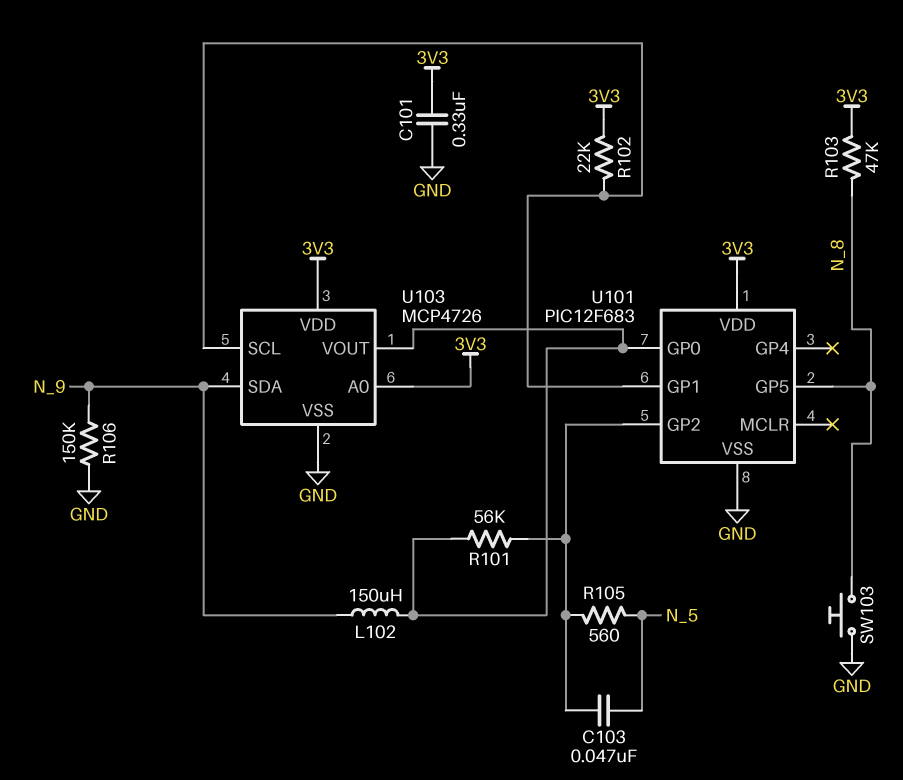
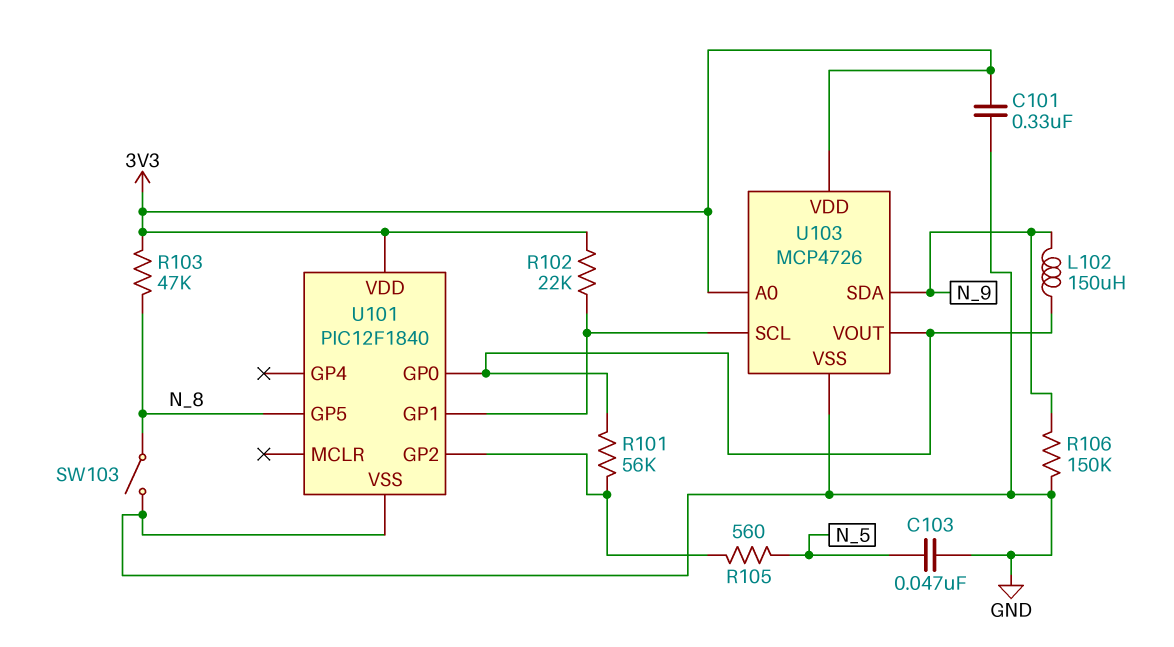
C103: 47nF (N_5, U101/GP2) -> 47nF (GND, N_5)
SW103: button (GND, N_8) -> switch (GND, N_8)
U101: PIC12F683 -> PIC12F1840

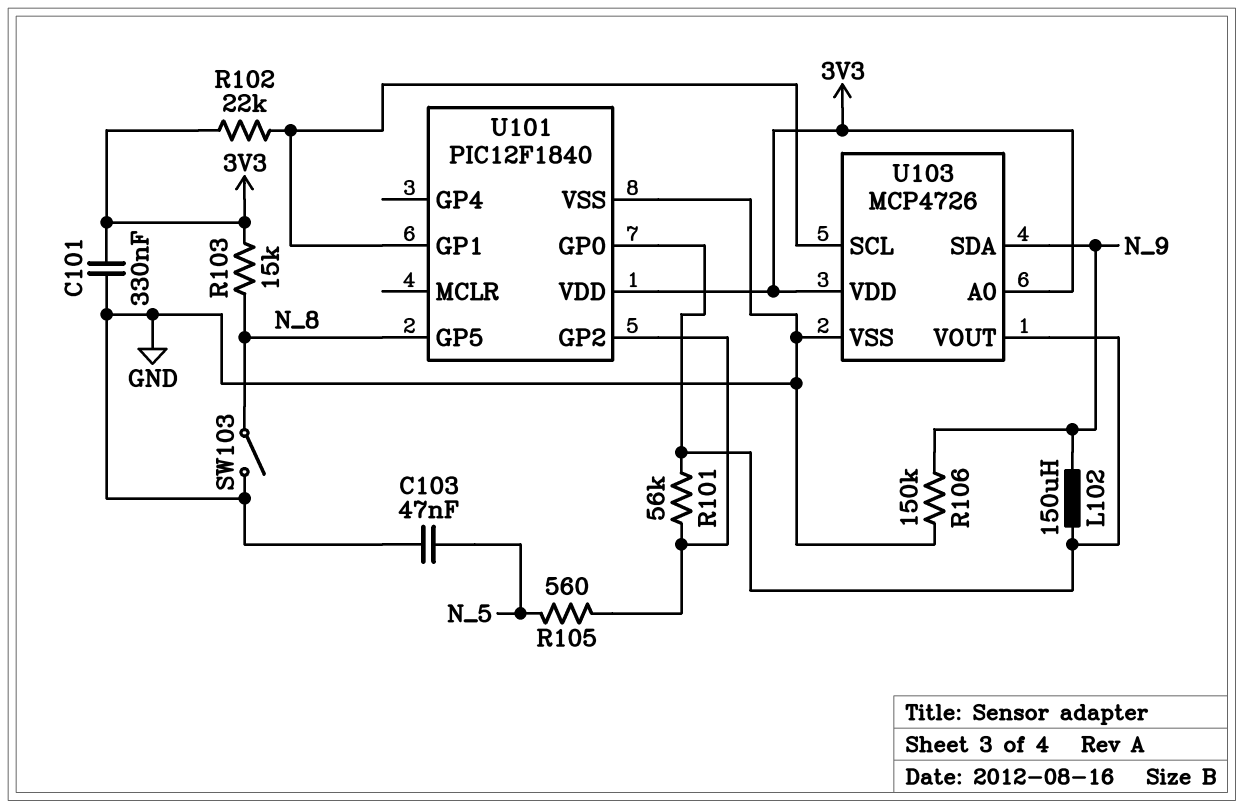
R103: 47k (3V3, N_8) -> 15k (3V3, N_8)

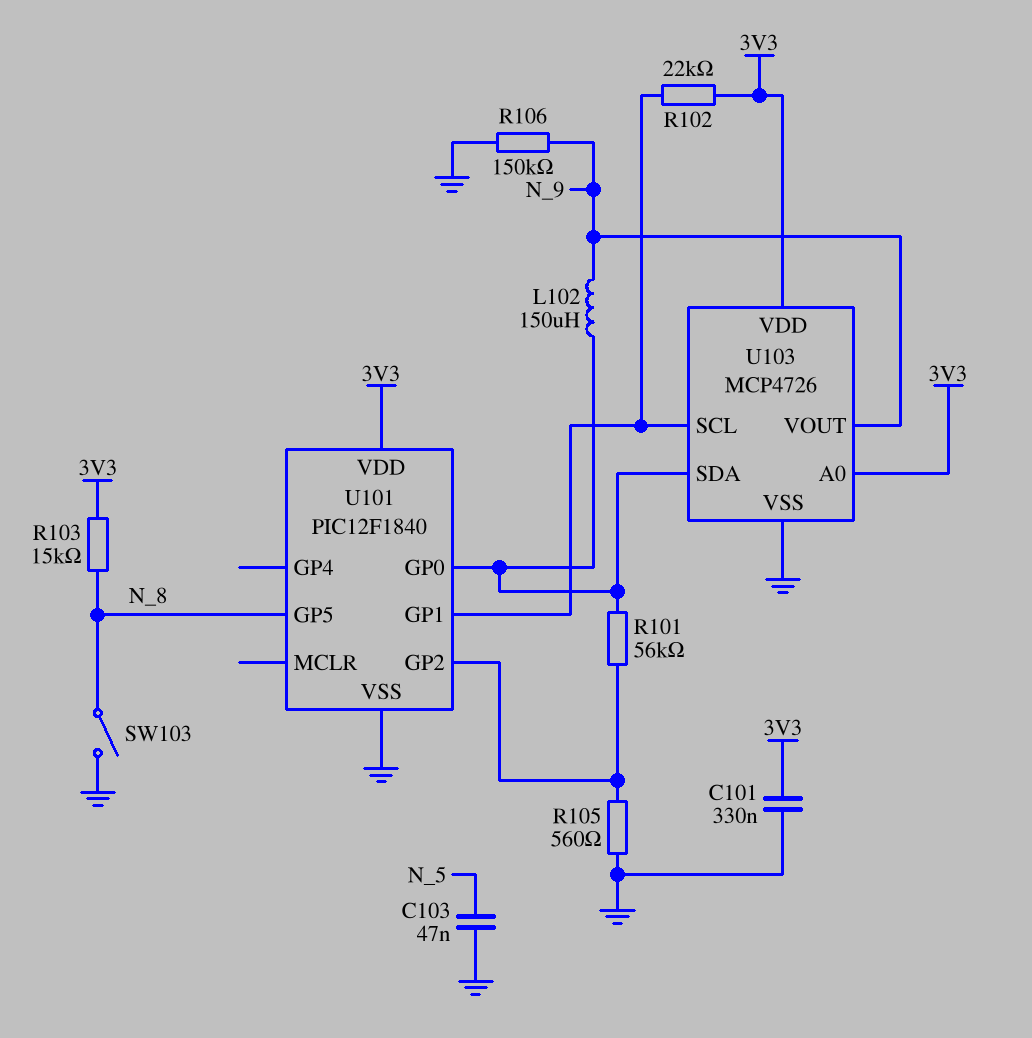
R105: 560 (N_5, U101/GP2) -> 560 (GND, U101/GP2)
U103 pin SDA: N_9 -> U101/GP0
U103 pin VOUT: U101/GP0 -> N_9

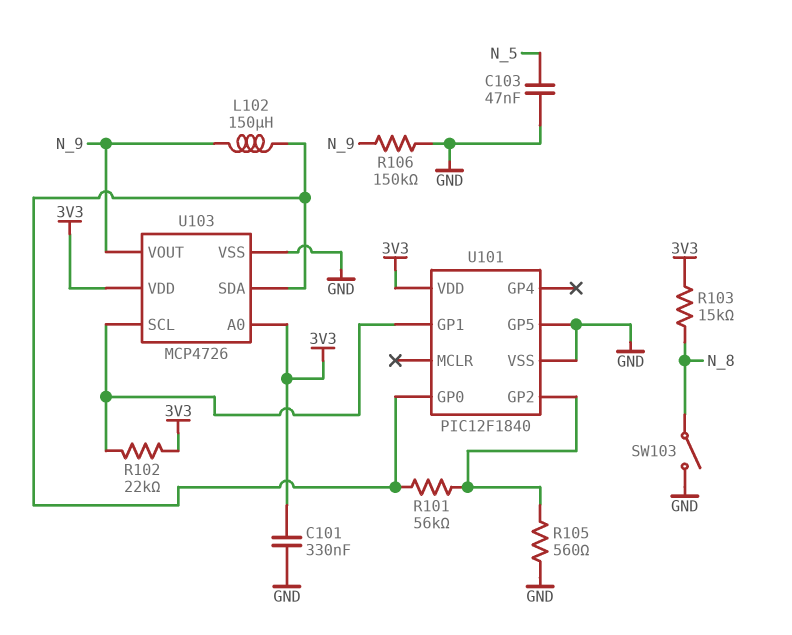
U101 pin GP5: N_8 -> GND

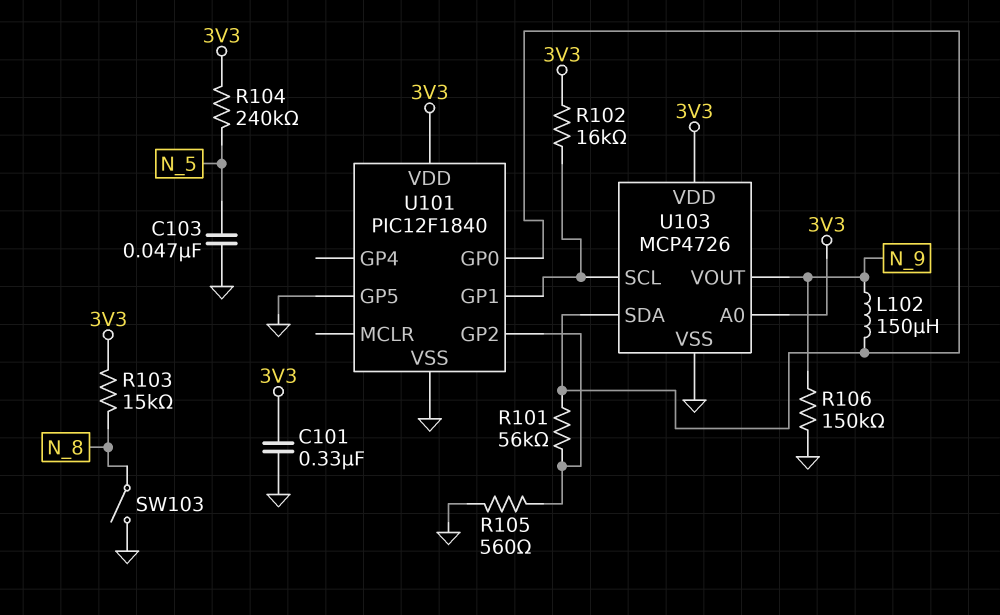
R102: 22k (3V3, U101/GP1) -> 16k (3V3, U101/GP1)
R104: none -> 240k (3V3, N_5)

